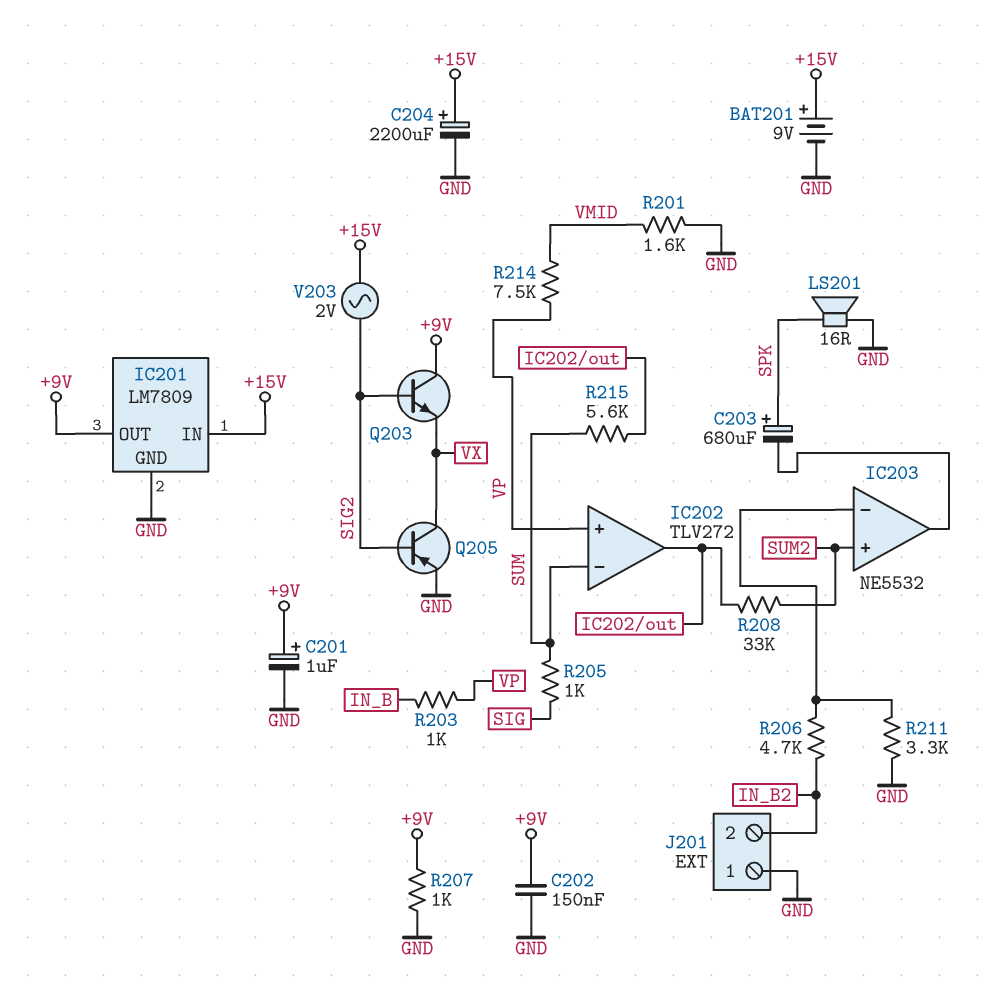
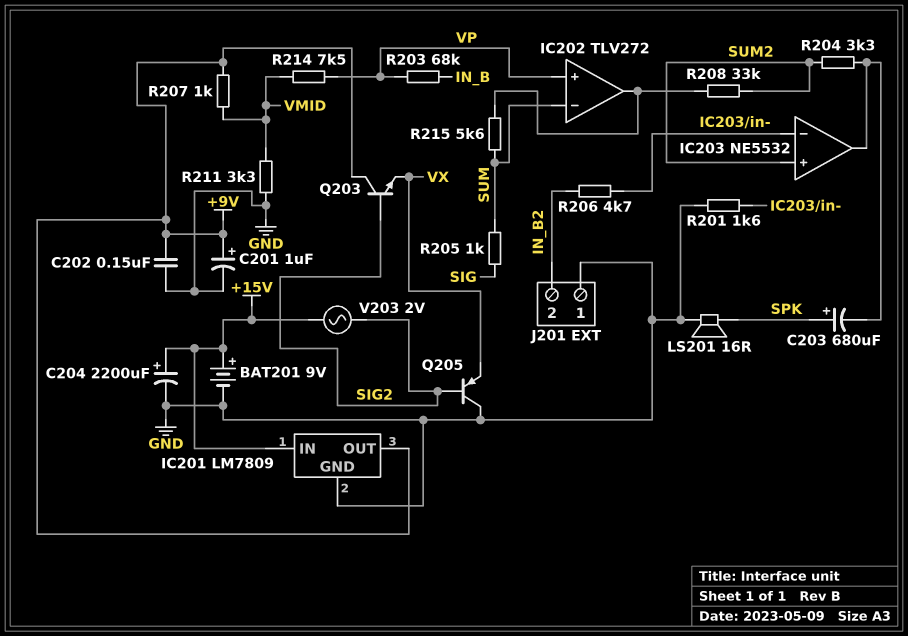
Q205: PNP (B SIG2, C VX, E GND) -> PNP (B SIG2, C GND, E VX)
R201: 1.6k (GND, VMID) -> 1.6k (GND, IC203/in-)
R203: 1k (IN_B, VP) -> 68k (IN_B, VP)
R204: none -> 3.3k (IC203/out, SUM2)
R207: 1k (+9V, GND) -> 1k (+9V, VMID)
R211: 3.3k (GND, IC203/in-) -> 3.3k (GND, VMID)

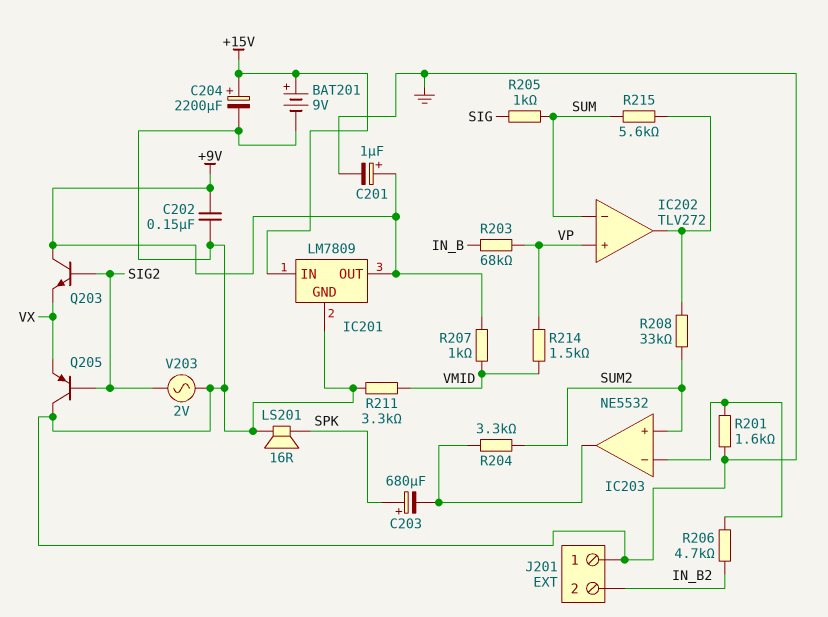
R214: 7.5k (VMID, VP) -> 1.5k (VMID, VP)
V203: AC 2V (+15V, SIG2) -> AC 2V (GND, SIG2)

